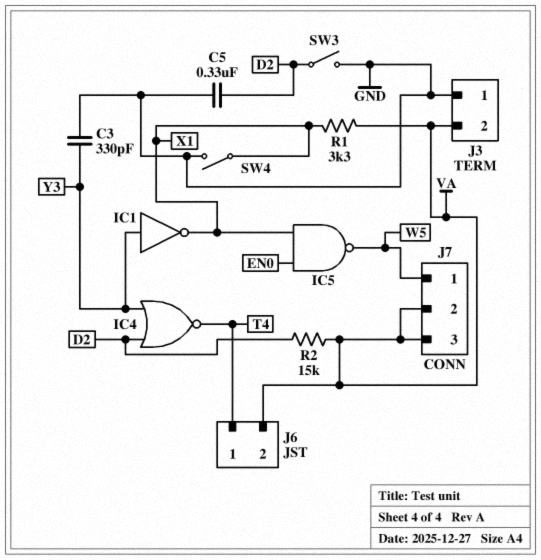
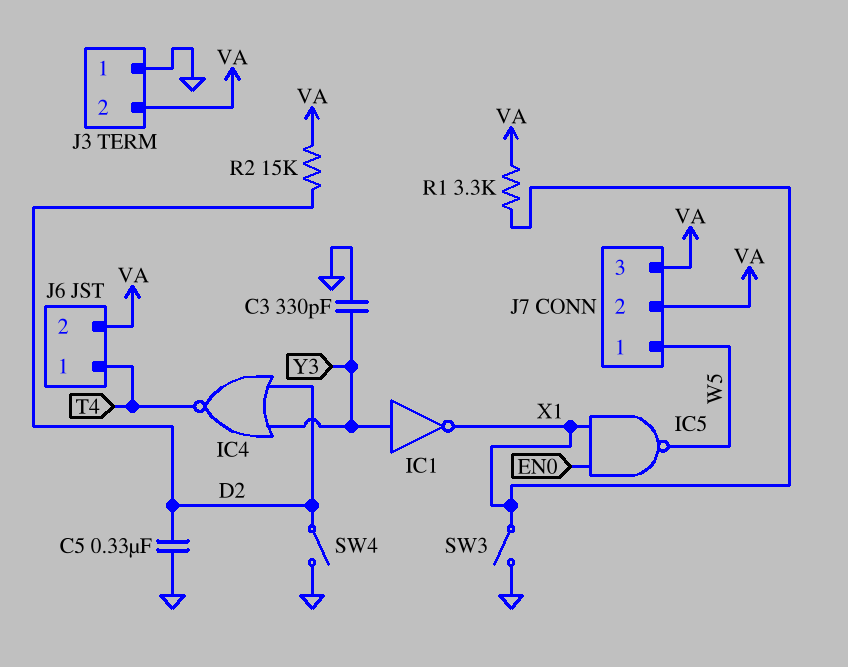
SW3: switch (D2, GND) -> switch (GND, X1)
SW4: switch (GND, X1) -> switch (D2, GND)

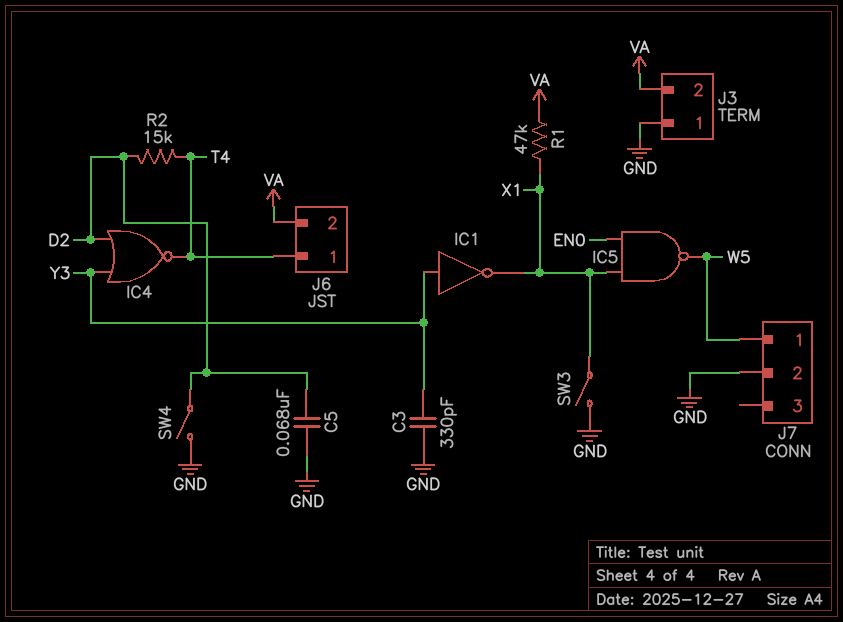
C5: 330nF (D2, GND) -> 68nF (D2, GND)
J7 pin 2: VA -> GND
J7 pin 3: VA -> none
R1: 3.3k (VA, X1) -> 47k (VA, X1)
R2: 15k (D2, VA) -> 15k (D2, T4)

